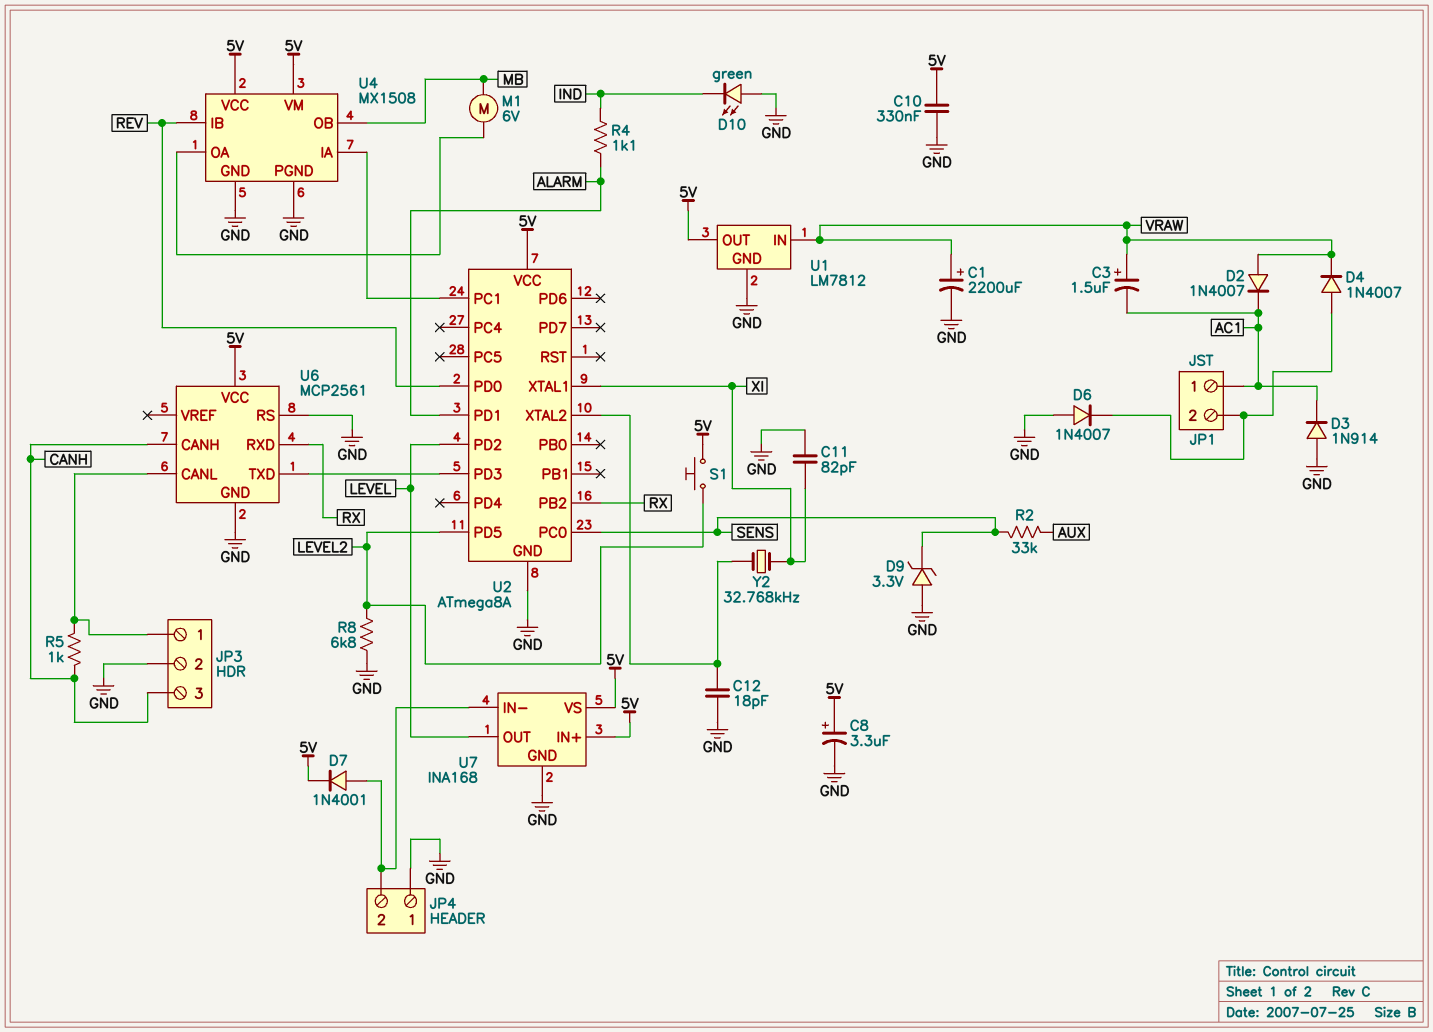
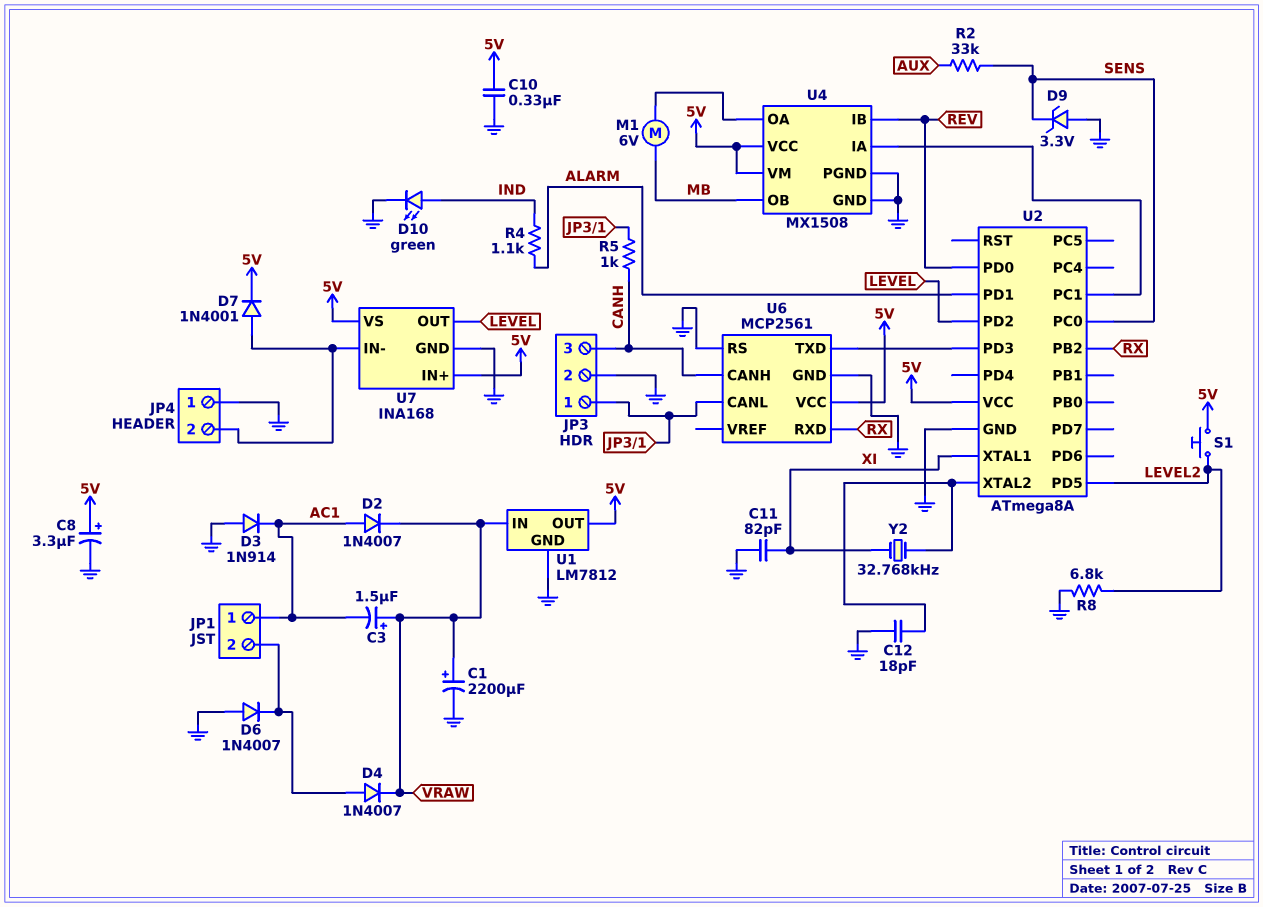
D2: diode 1N4007 (A VRAW, K AC1) -> diode 1N4007 (A AC1, K VRAW)
D10: LED green (A GND, K IND) -> LED green (A IND, K GND)

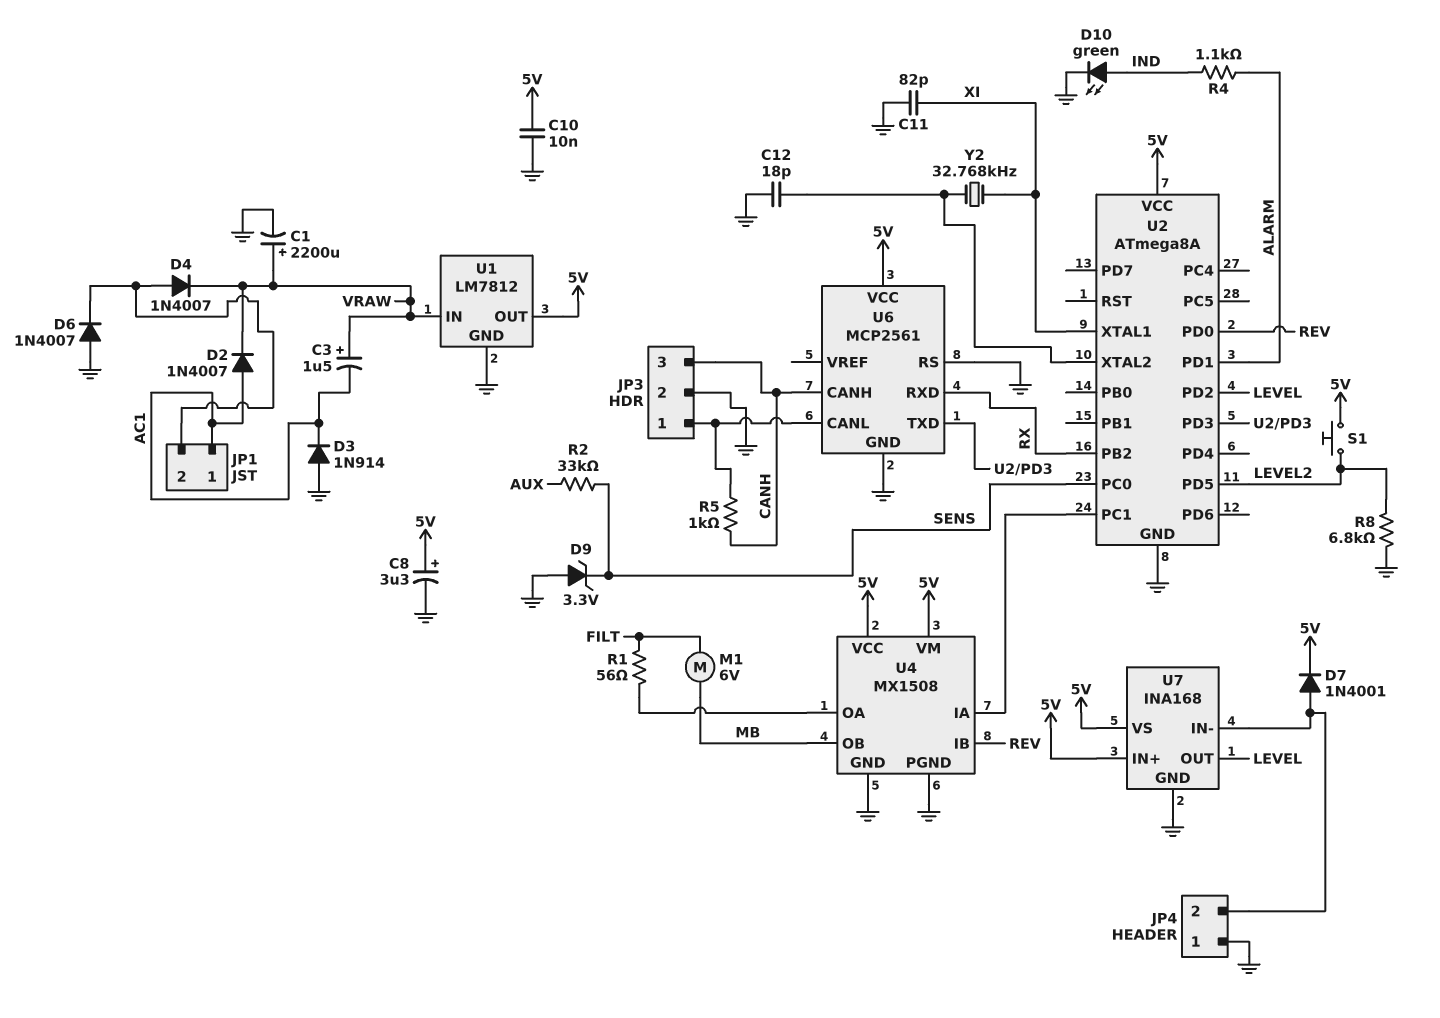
C10: 330nF (5V, GND) -> 10nF (5V, GND)
M1: motor 6V (MB, U4/OA) -> motor 6V (FILT, MB)
R1: none -> 56 (FILT, U4/OA)

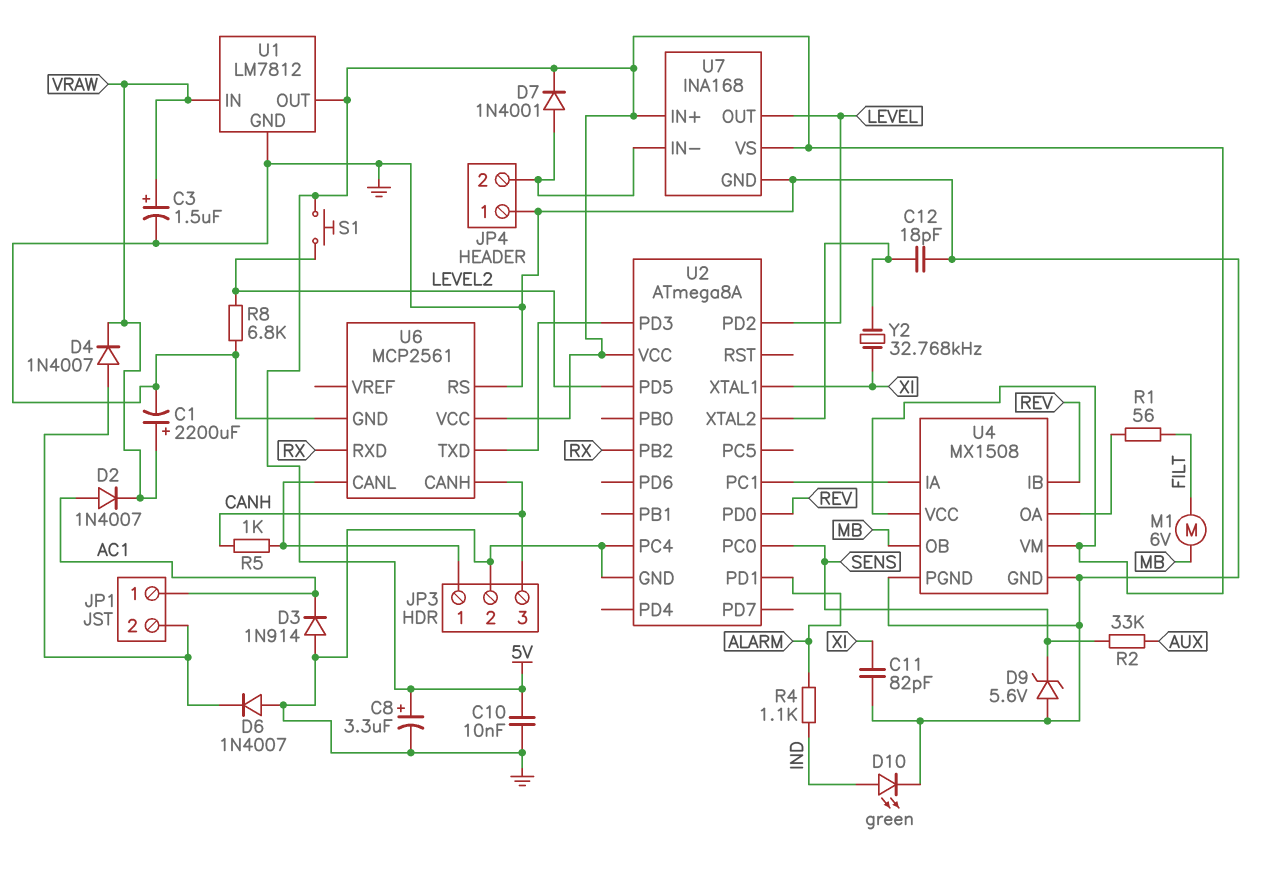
C3: 1.5uF (plus VRAW, minus AC1) -> 1.5uF (plus VRAW, minus GND)
D9: zener 3.3V (A GND, K SENS) -> zener 5.6V (A GND, K SENS)
U2 pin PC4: none -> GND

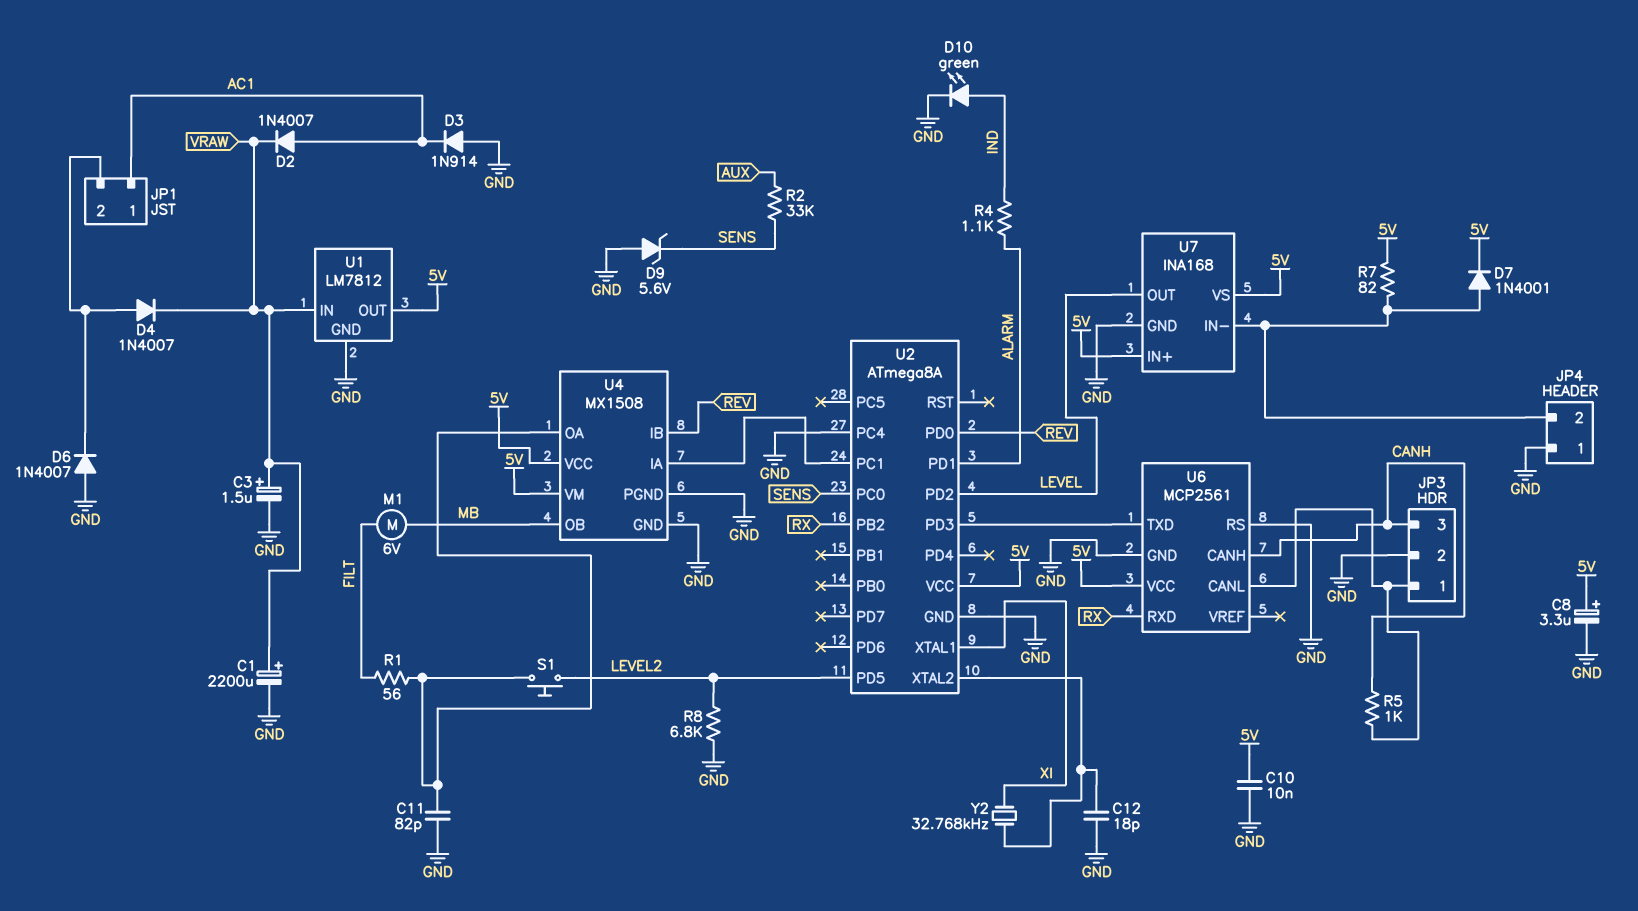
C11: 82pF (GND, XI) -> 82pF (GND, U4/OA)
R7: none -> 82 (5V, JP4/2)
S1: button (5V, LEVEL2) -> button (LEVEL2, U4/OA)

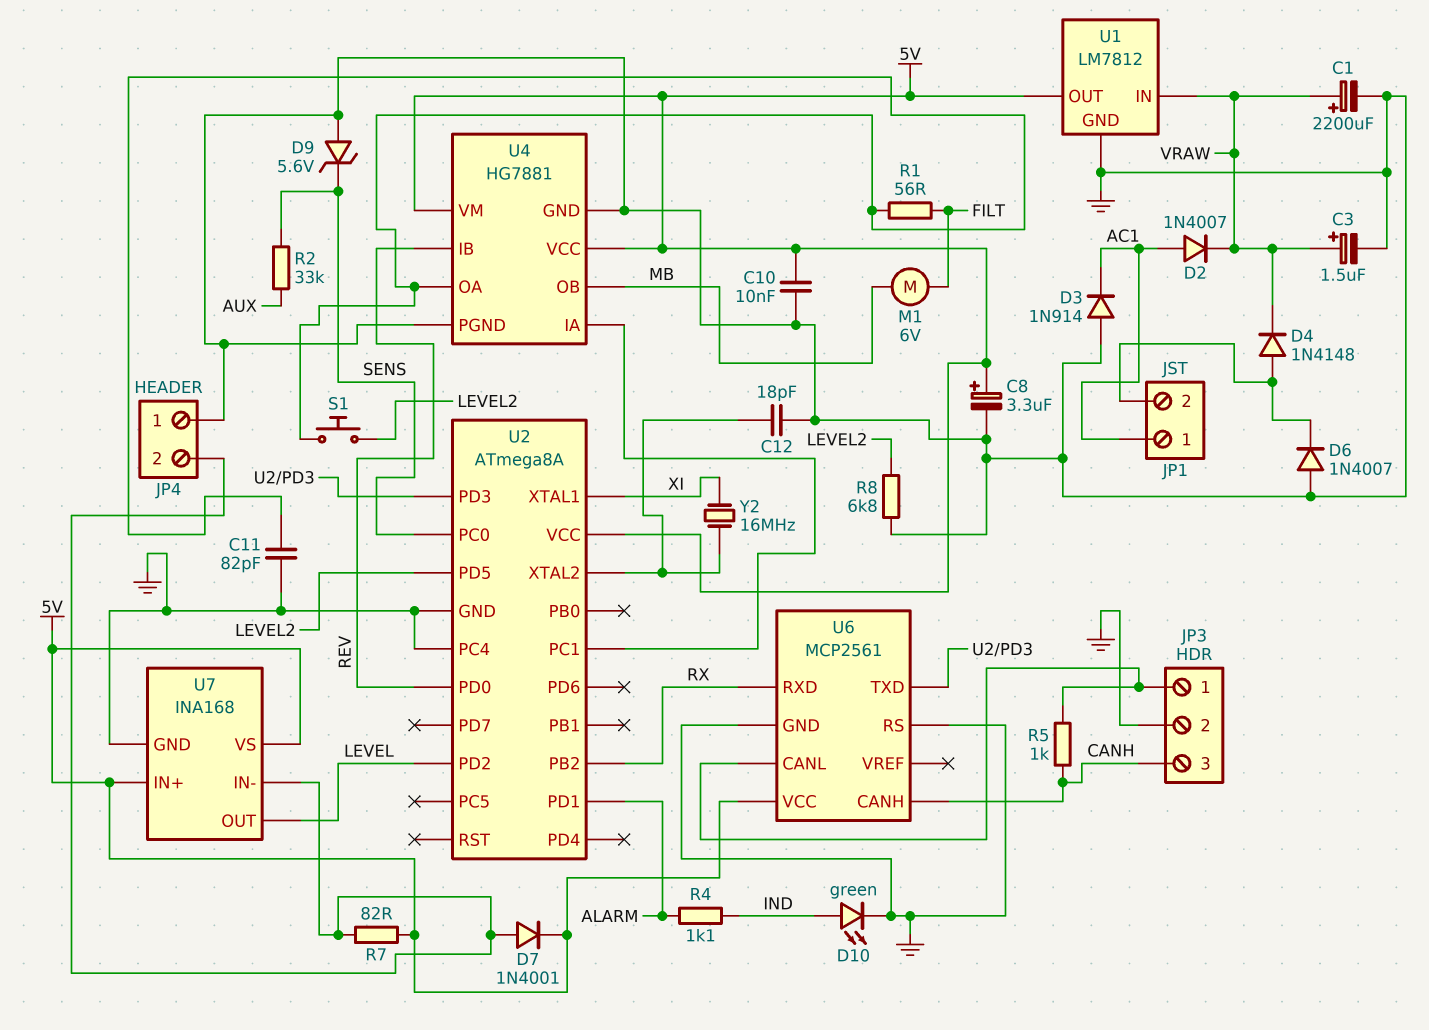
D4: diode 1N4007 (A JP1/2, K VRAW) -> diode 1N4148 (A JP1/2, K VRAW)
U4: MX1508 -> HG7881
Y2: 32.768kHz (U2/XTAL2, XI) -> 16MHz (U2/XTAL2, XI)

